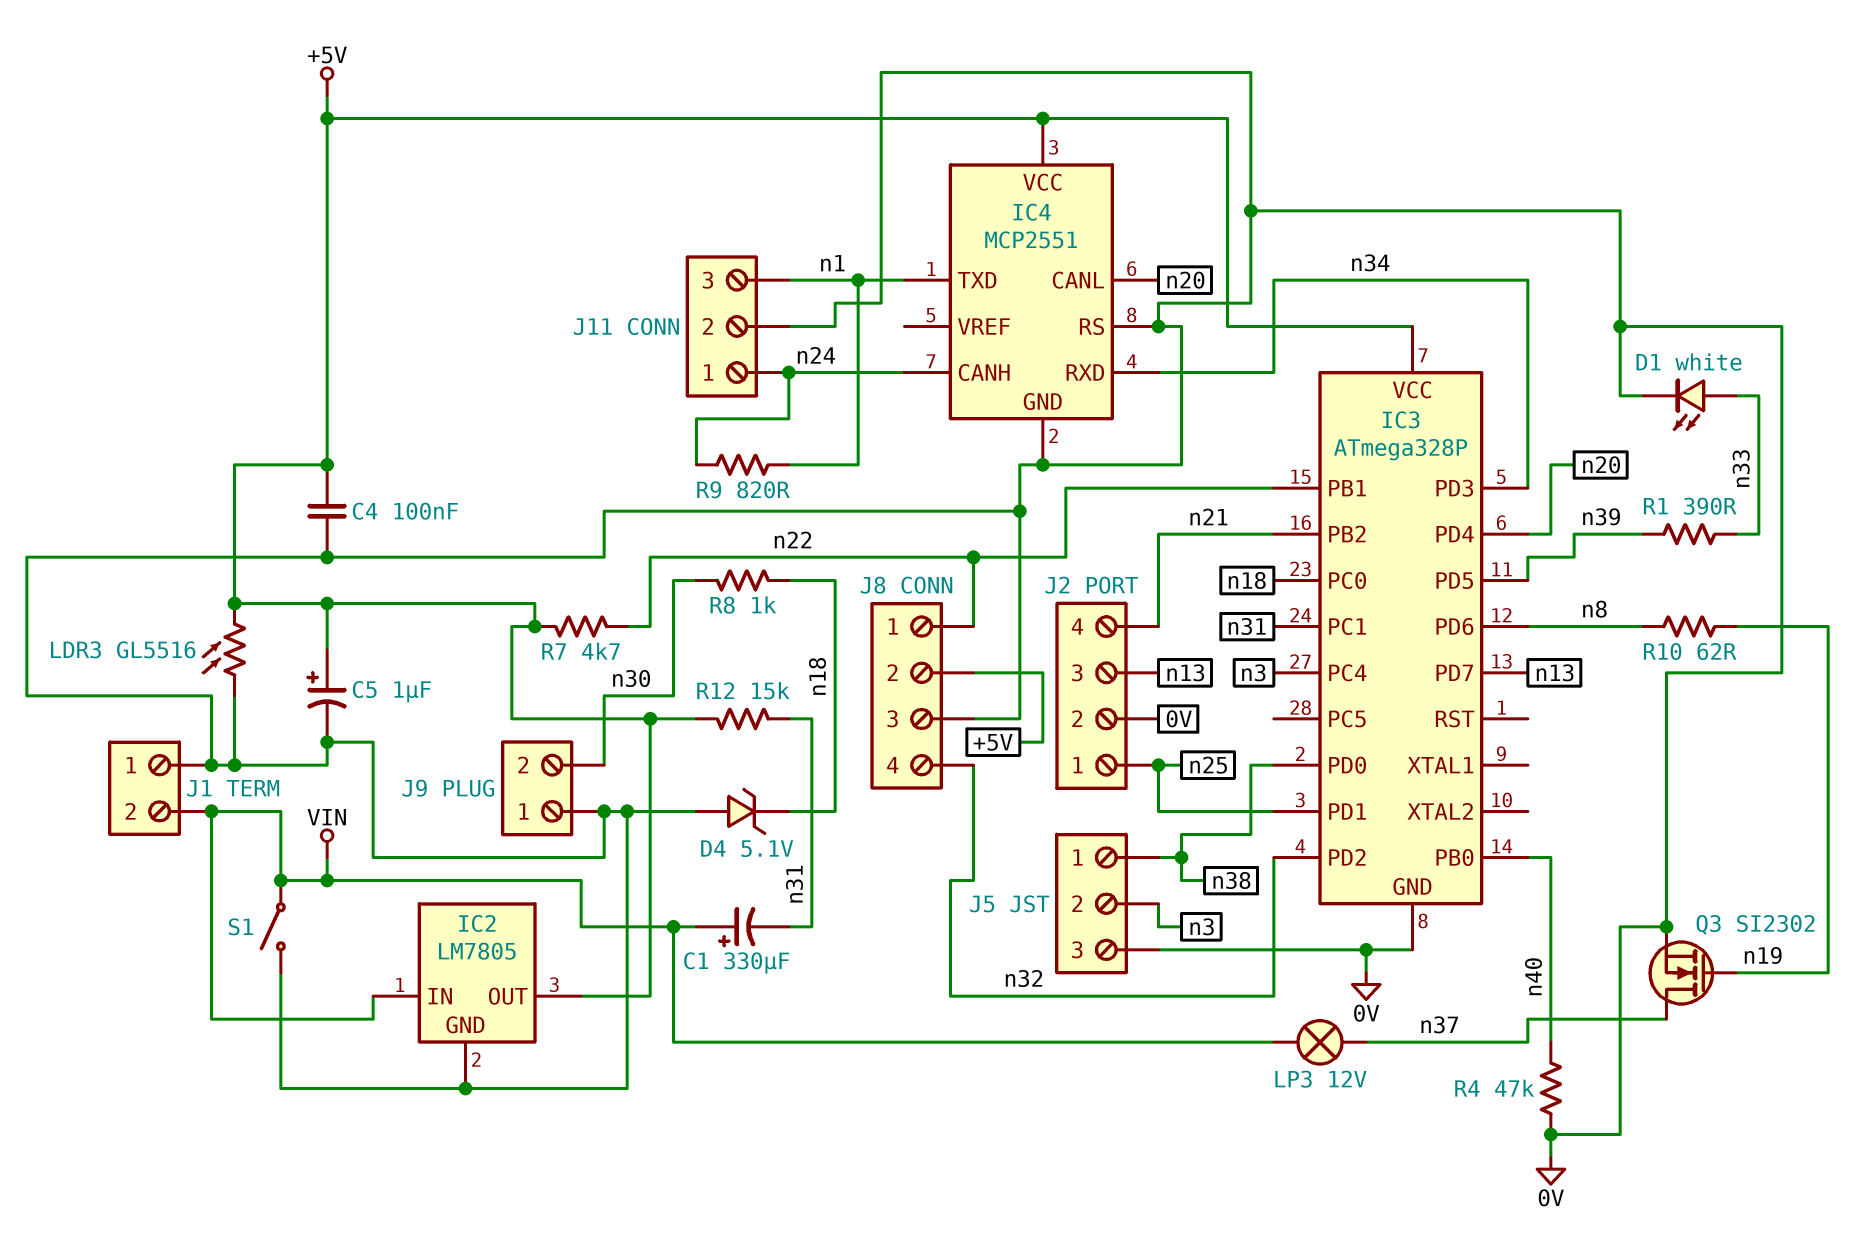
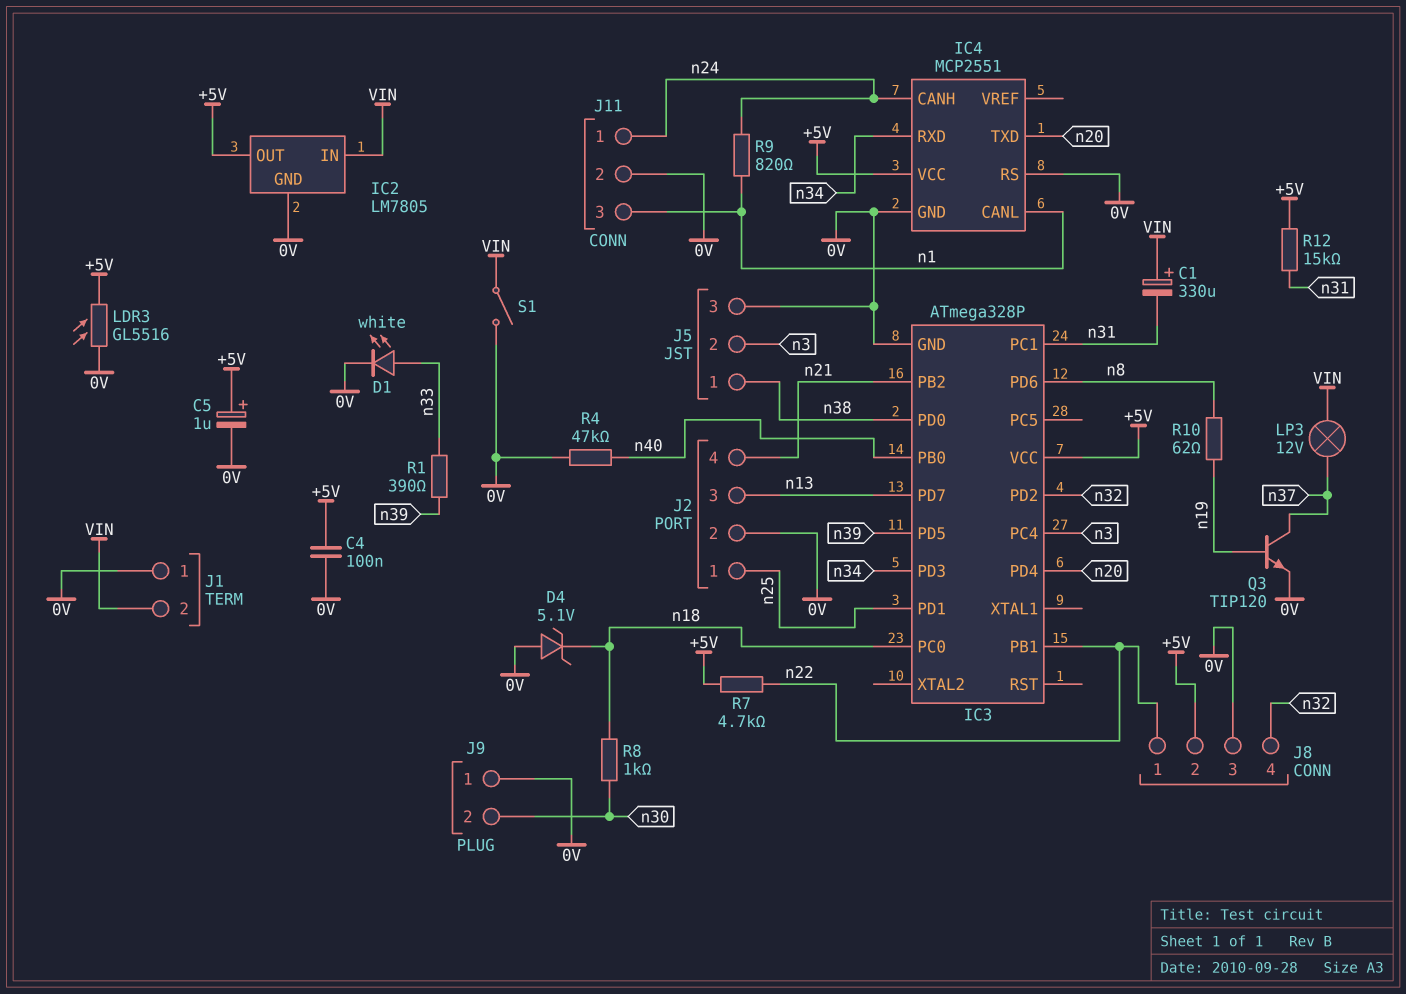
IC4 pin CANL: n20 -> n1
IC4 pin TXD: n1 -> n20
Q3: NMOS SI2302 (G n19, D n37, S 0V) -> NPN TIP120 (B n19, C n37, E 0V)

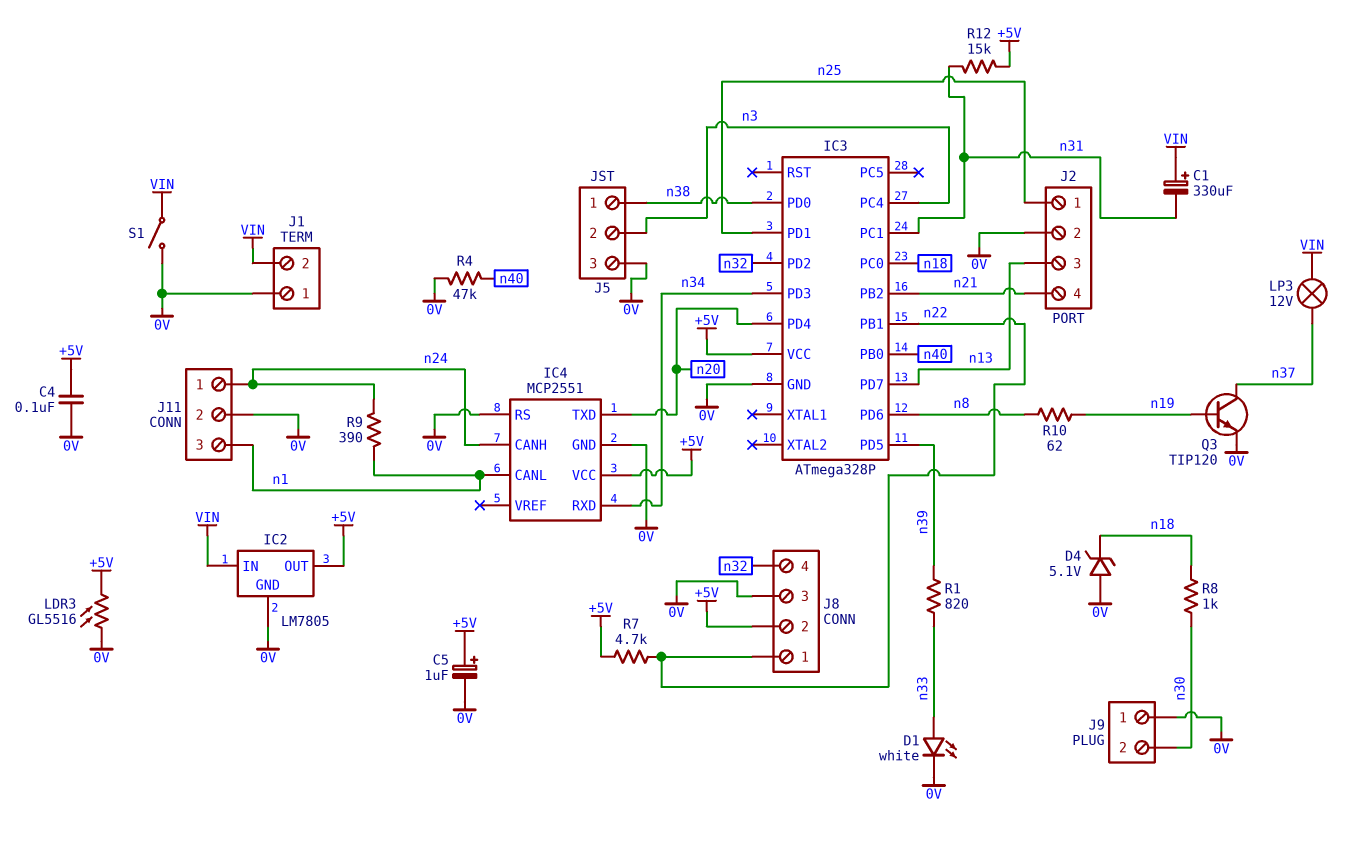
R1: 390 (n33, n39) -> 820 (n33, n39)
R9: 820 (n1, n24) -> 390 (n1, n24)

